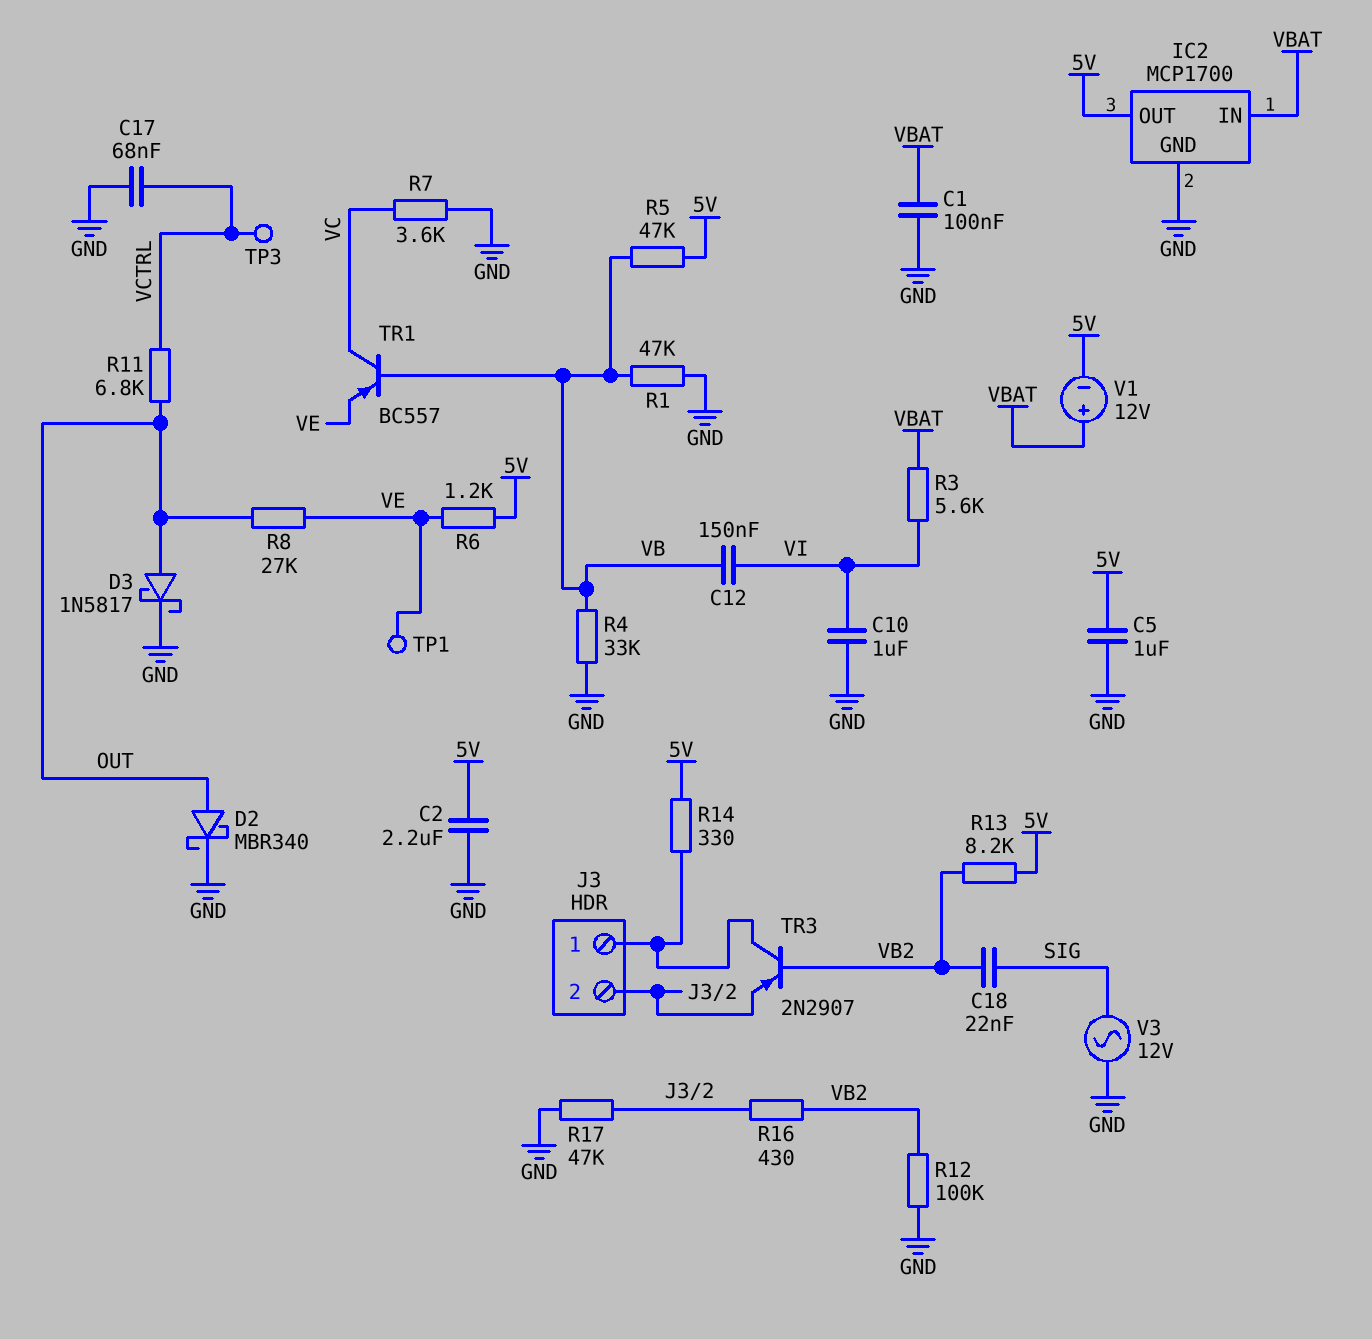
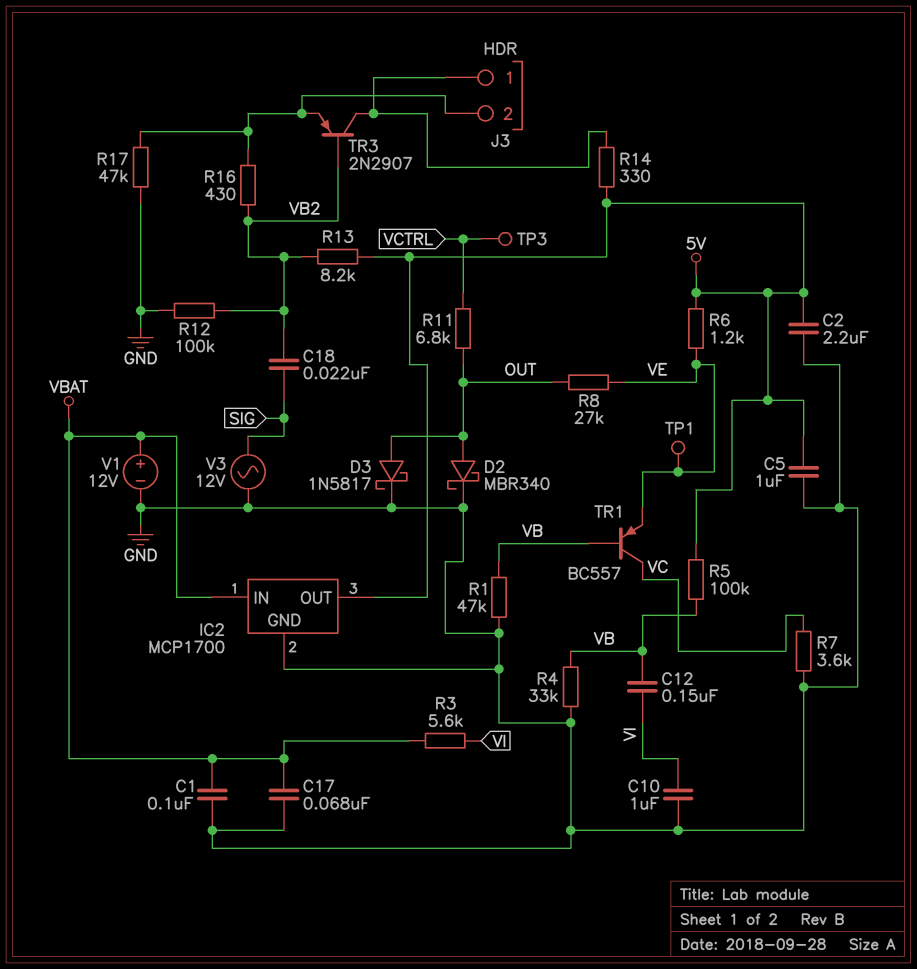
C17: 68nF (GND, VCTRL) -> 68nF (GND, VBAT)
R5: 47k (5V, VB) -> 100k (5V, VB)
V1: 12V (plus VBAT, minus 5V) -> 12V (plus VBAT, minus GND)

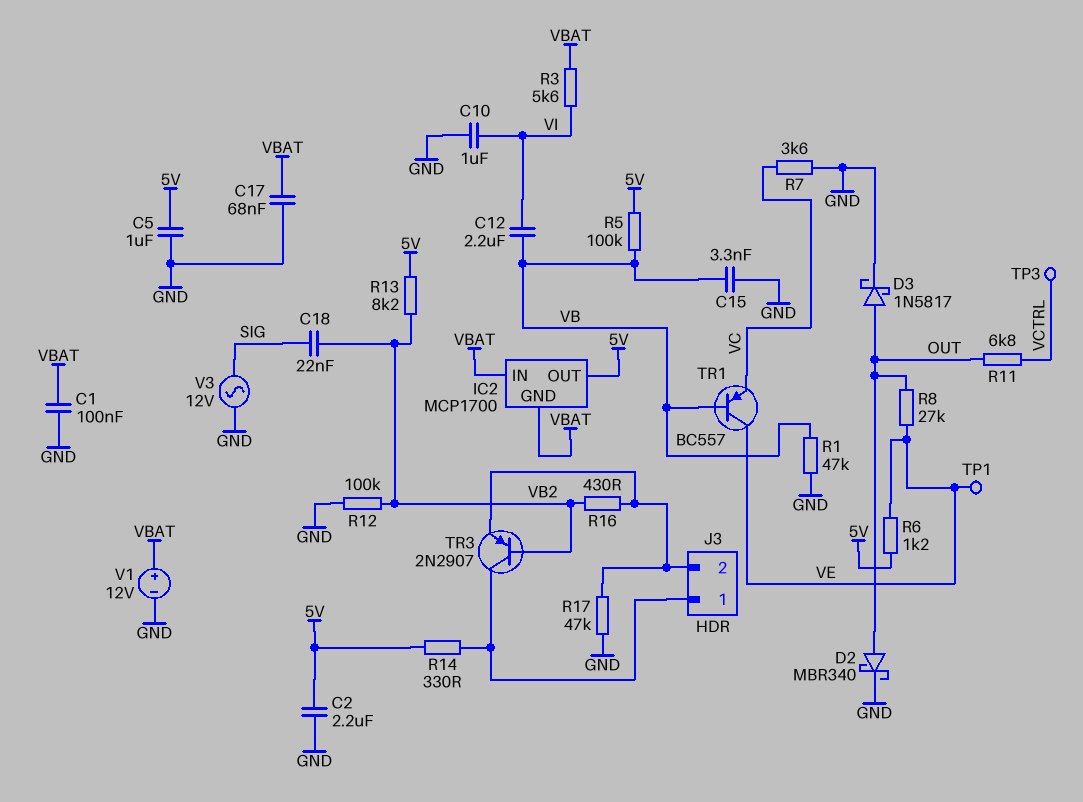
C12: 150nF (VB, VI) -> 2.2uF (VB, VI)
C15: none -> 3.3nF (GND, VB)
IC2 pin GND: GND -> VBAT
R4: 33k (GND, VB) -> none
TR1: PNP BC557 (B VB, C VC, E VE) -> PNP BC557 (B VB, C VE, E VC)

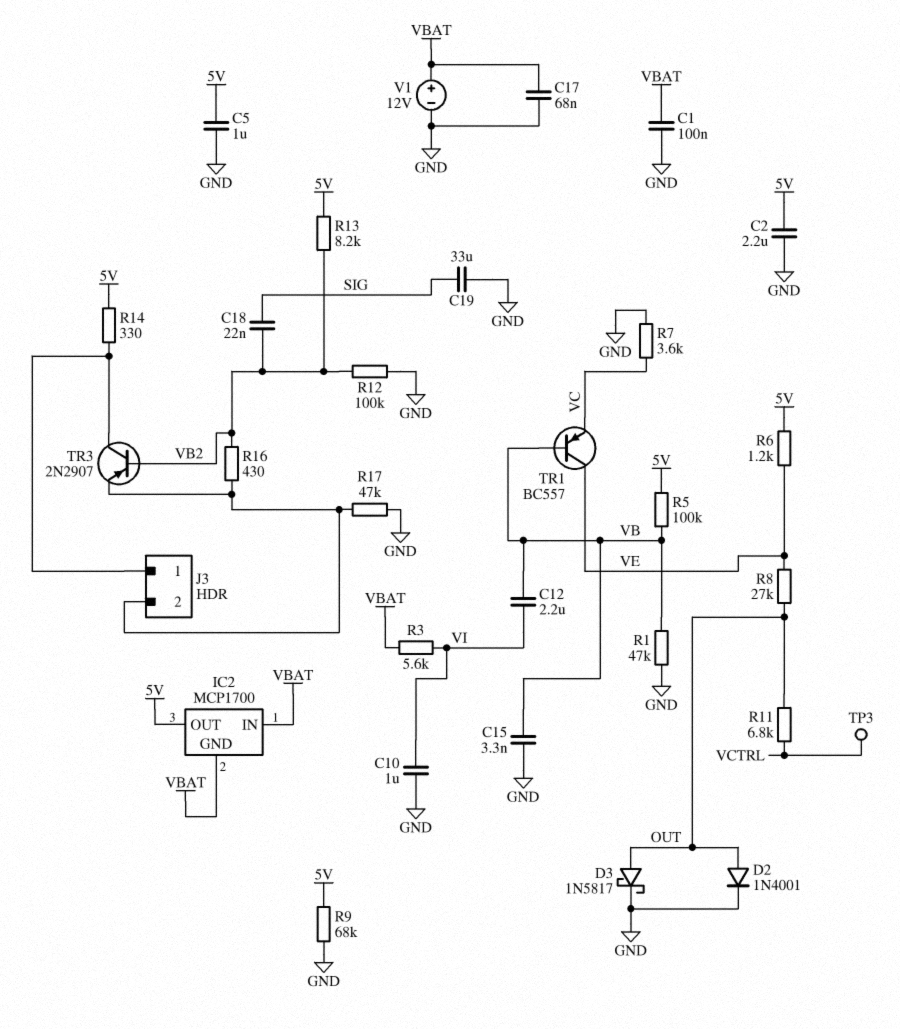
C19: none -> 33uF (GND, SIG)
D2: schottky MBR340 (A OUT, K GND) -> diode 1N4001 (A OUT, K GND)
R9: none -> 68k (5V, GND)
TP1: test point (VE) -> none
V3: AC 12V (GND, SIG) -> none

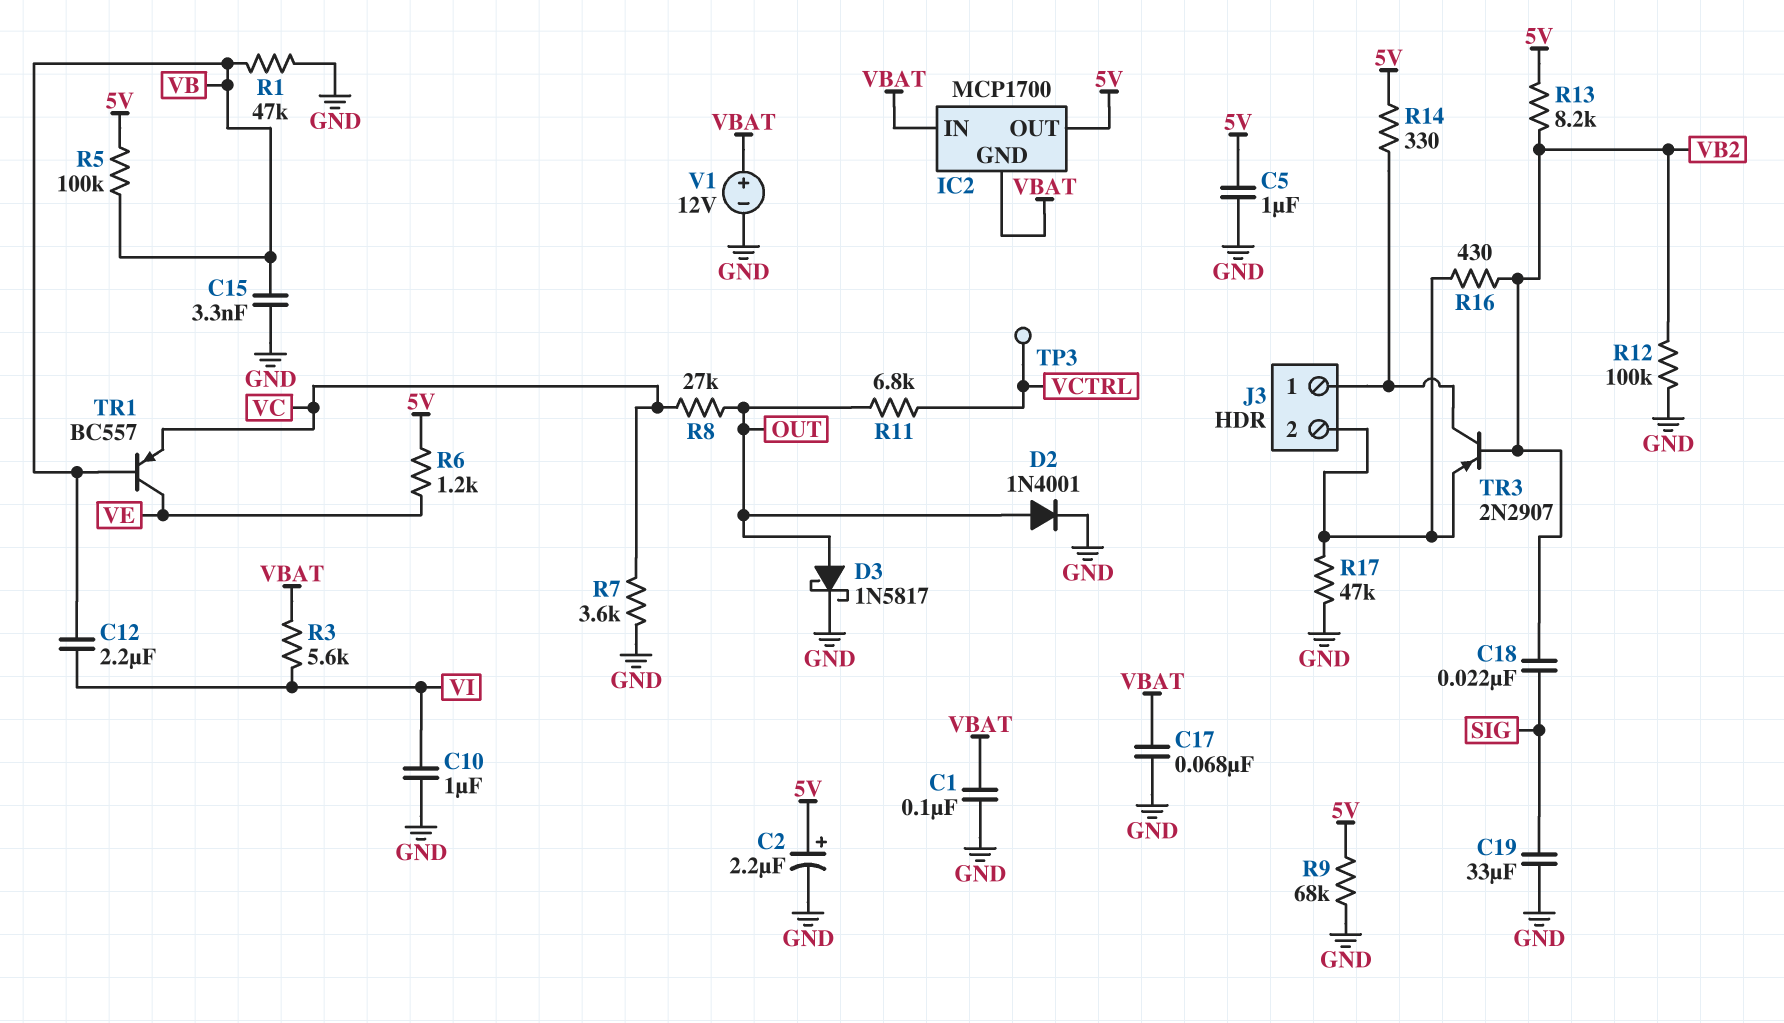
C2: 2.2uF (5V, GND) -> 2.2uF (plus 5V, minus GND)
R8: 27k (OUT, VE) -> 27k (OUT, VC)

